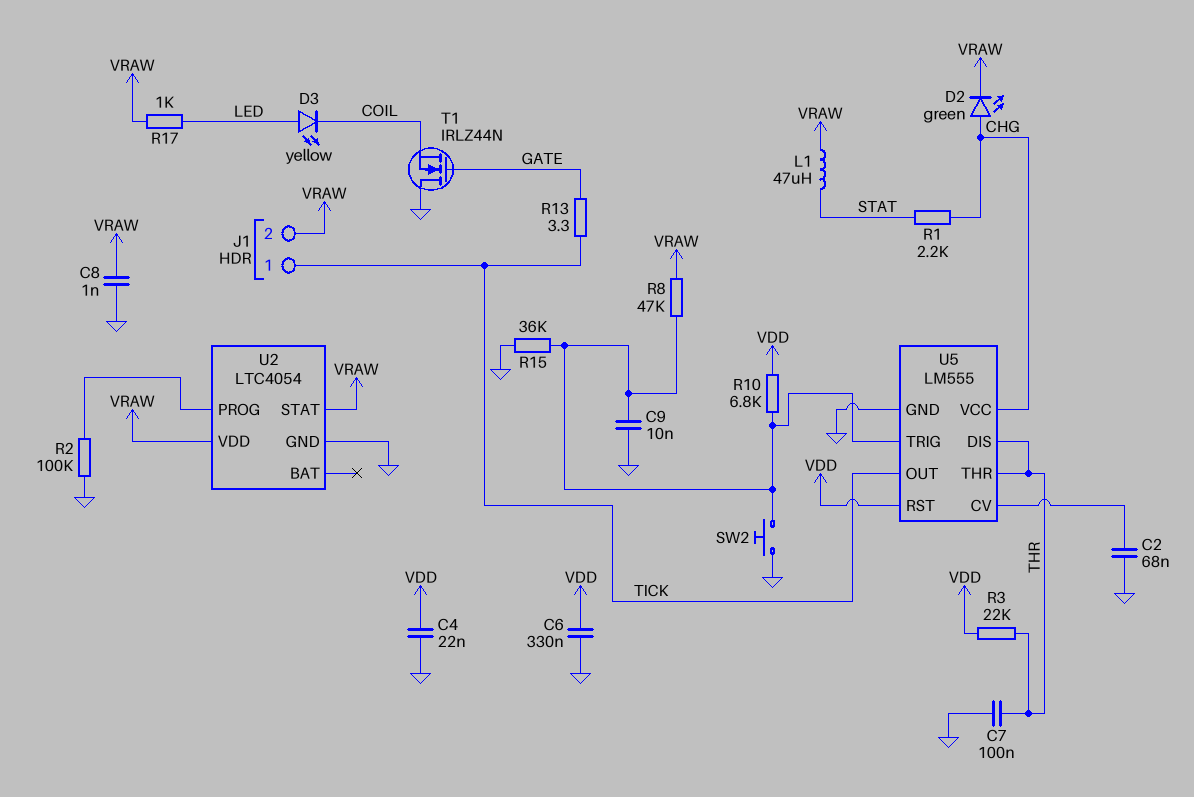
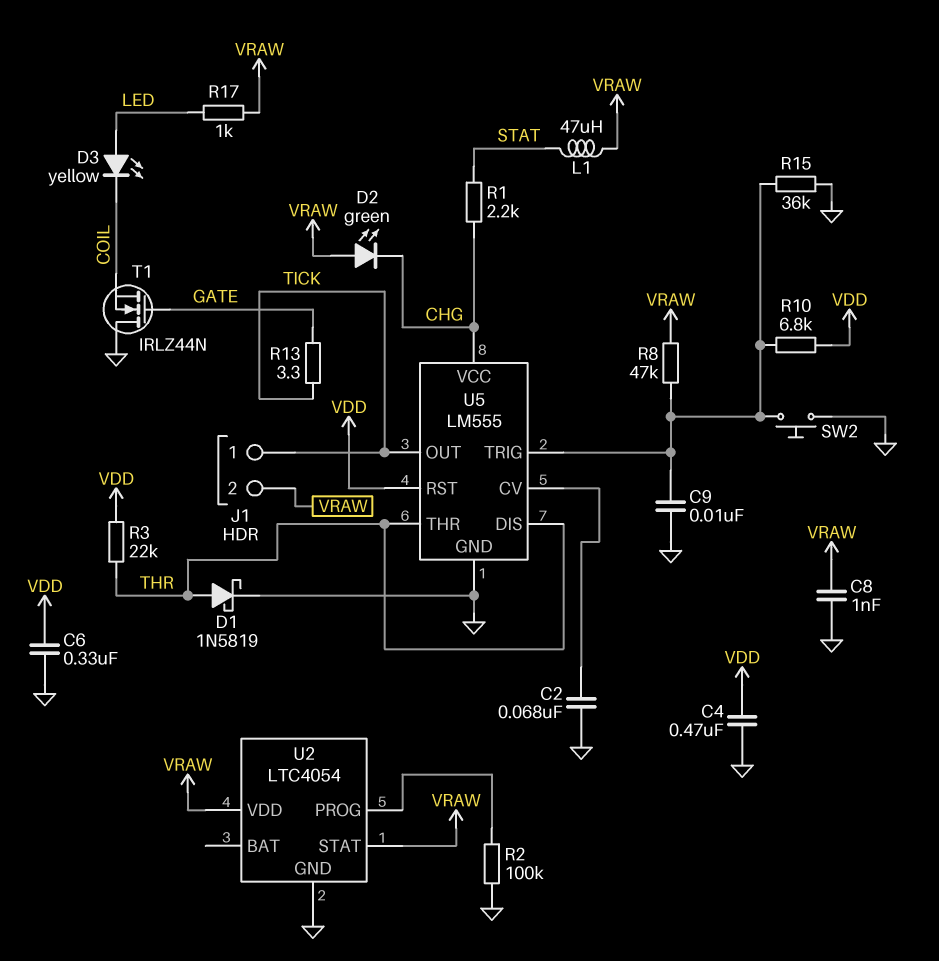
C4: 22nF (GND, VDD) -> 470nF (GND, VDD)
C7: 100nF (GND, THR) -> none
D1: none -> schottky 1N5819 (A THR, K GND)
D2: LED green (A CHG, K VRAW) -> LED green (A VRAW, K CHG)

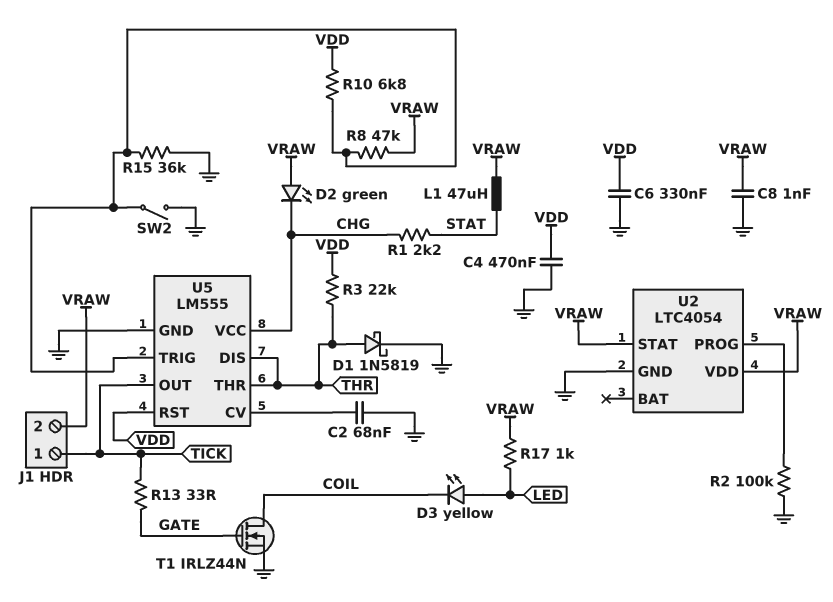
C9: 10nF (GND, U5/TRIG) -> none
R13: 3.3 (GATE, TICK) -> 33 (GATE, TICK)
SW2: button (GND, U5/TRIG) -> switch (GND, U5/TRIG)
T1: NMOS IRLZ44N (G GATE, D GND, S COIL) -> NMOS IRLZ44N (G GATE, D COIL, S GND)

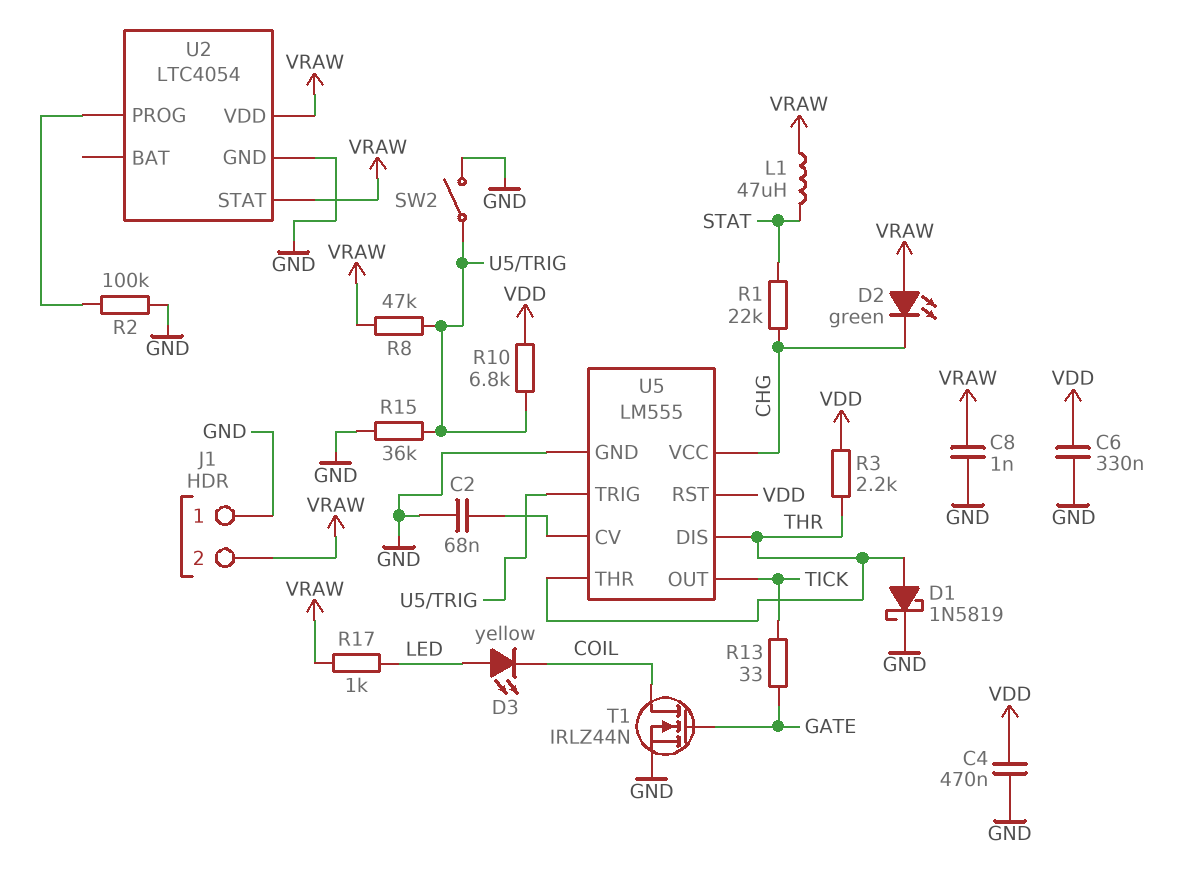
J1 pin 1: TICK -> GND
R1: 2.2k (CHG, STAT) -> 22k (CHG, STAT)
R3: 22k (THR, VDD) -> 2.2k (THR, VDD)

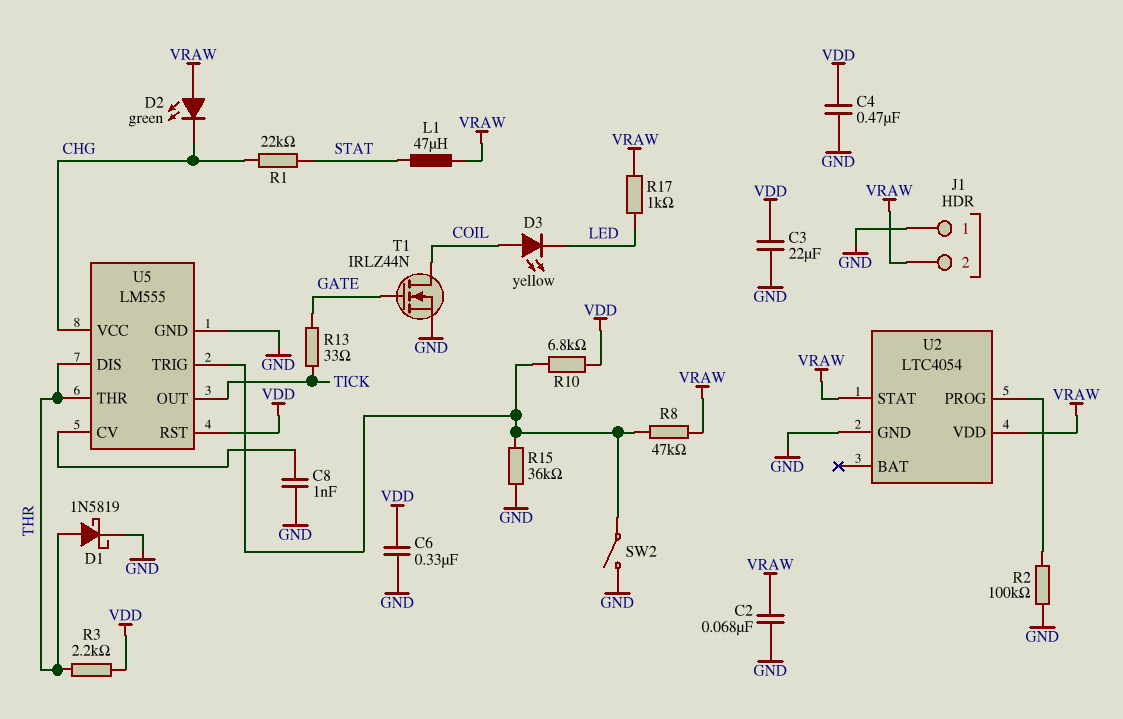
C2: 68nF (GND, U5/CV) -> 68nF (GND, VRAW)
C3: none -> 22uF (GND, VDD)
C8: 1nF (GND, VRAW) -> 1nF (GND, U5/CV)
D3: LED yellow (A LED, K COIL) -> LED yellow (A COIL, K LED)

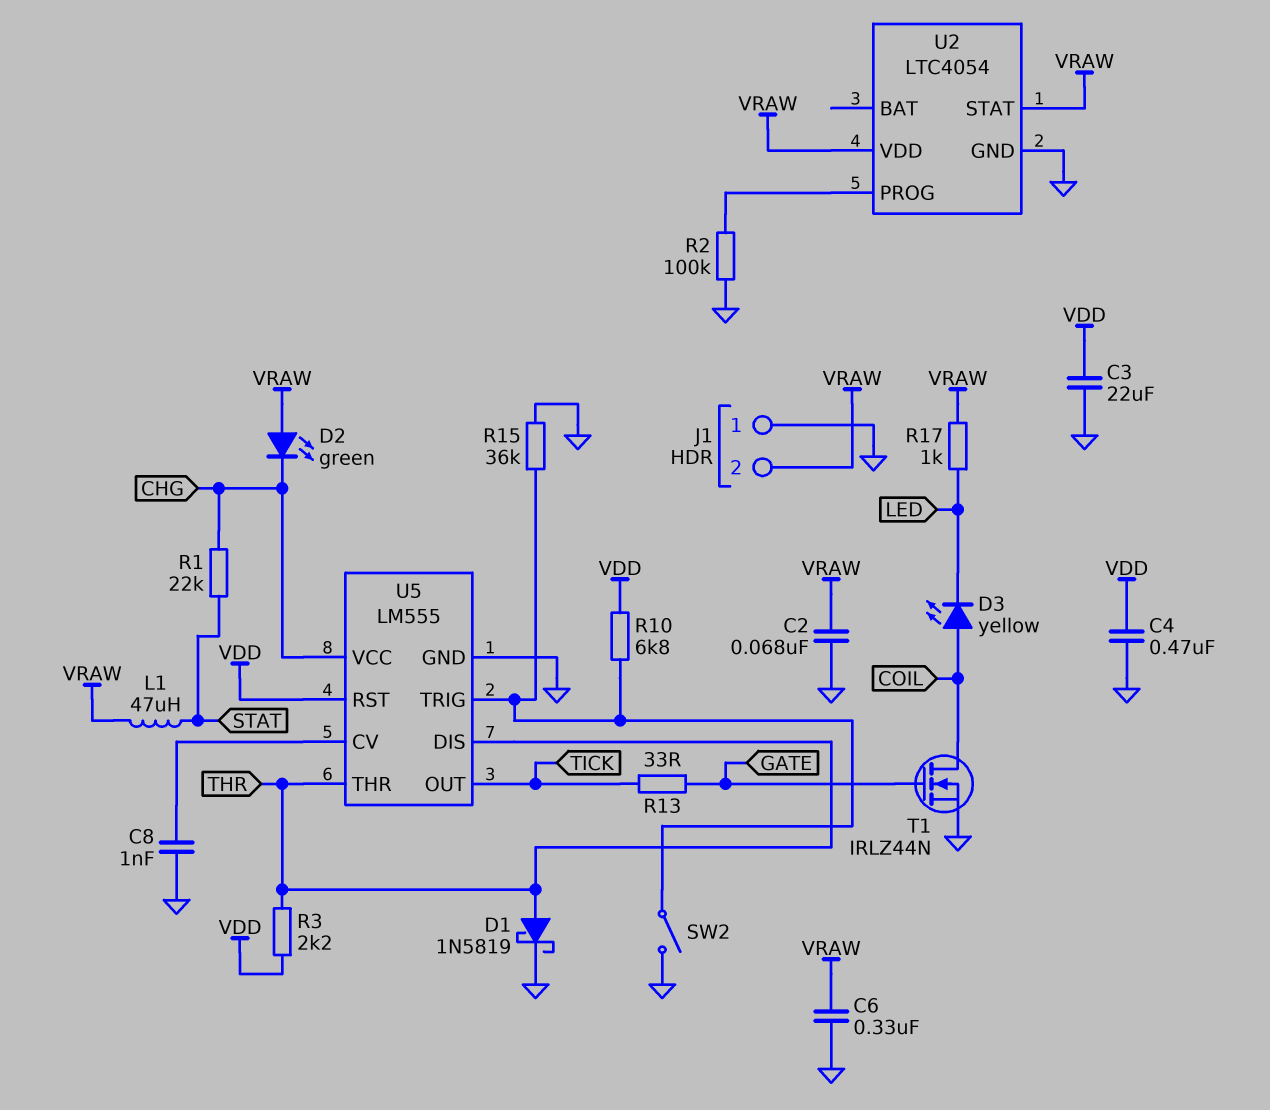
C6: 330nF (GND, VDD) -> 330nF (GND, VRAW)
R8: 47k (U5/TRIG, VRAW) -> none

